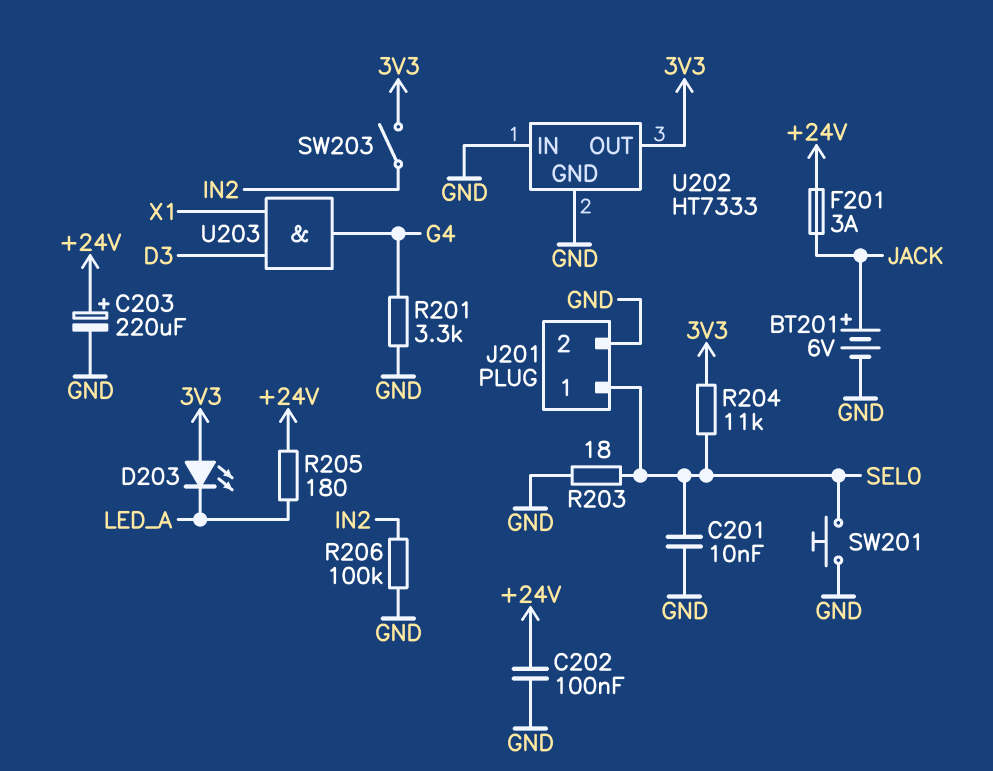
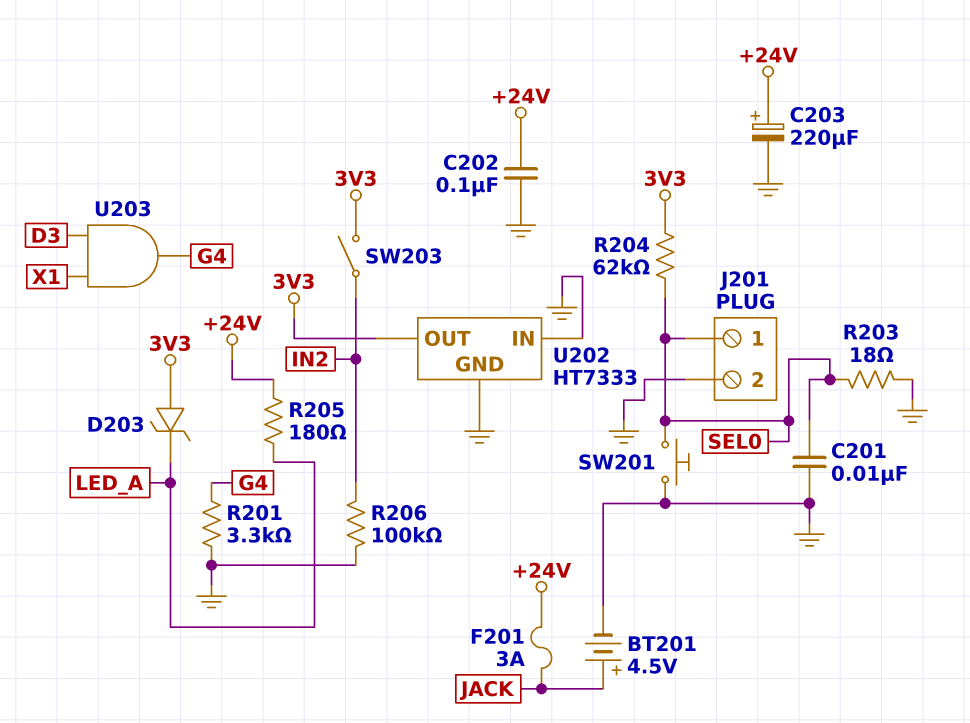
BT201: 6V (plus JACK, minus GND) -> 4.5V (plus JACK, minus GND)
D203: LED (A 3V3, K LED_A) -> zener (A 3V3, K LED_A)
R204: 11k (3V3, SEL0) -> 62k (3V3, SEL0)

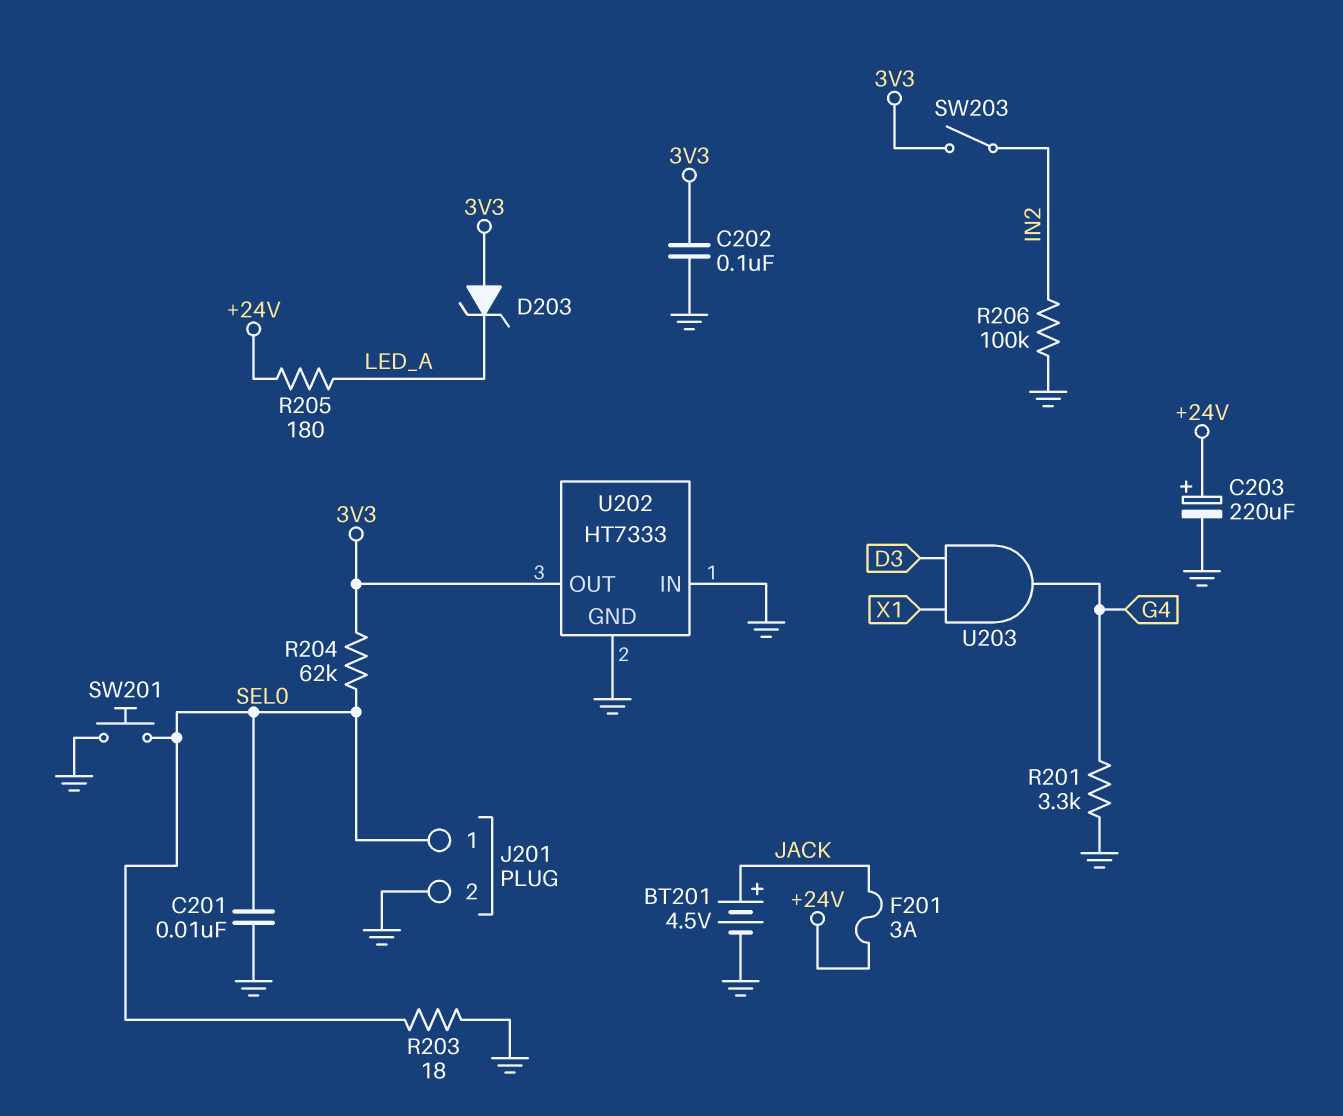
C202: 100nF (+24V, GND) -> 100nF (3V3, GND)

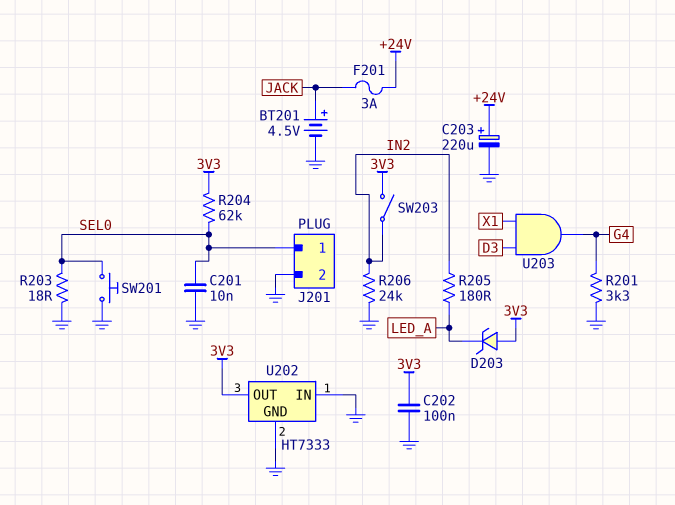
R205: 180 (+24V, LED_A) -> 180 (IN2, LED_A)
R206: 100k (GND, IN2) -> 24k (GND, IN2)

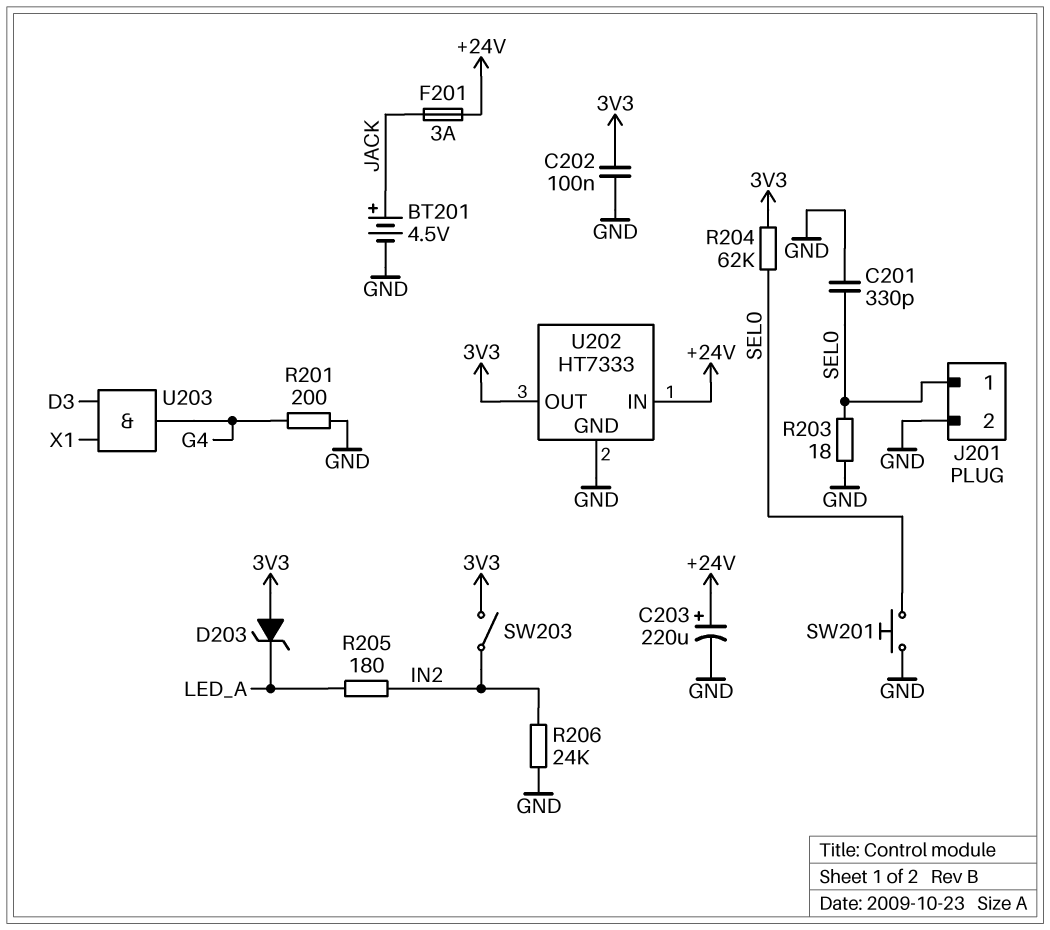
C201: 10nF (GND, SEL0) -> 330pF (GND, SEL0)
R201: 3.3k (G4, GND) -> 200 (G4, GND)
U202 pin IN: GND -> +24V

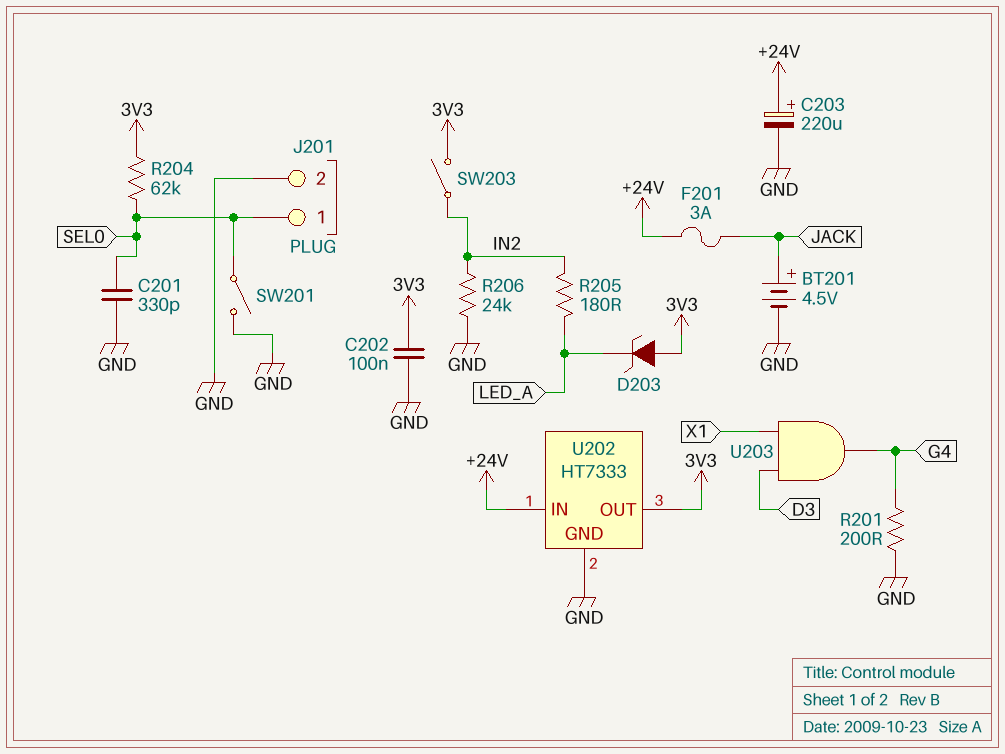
R203: 18 (GND, SEL0) -> none
SW201: button (GND, SEL0) -> switch (GND, SEL0)

